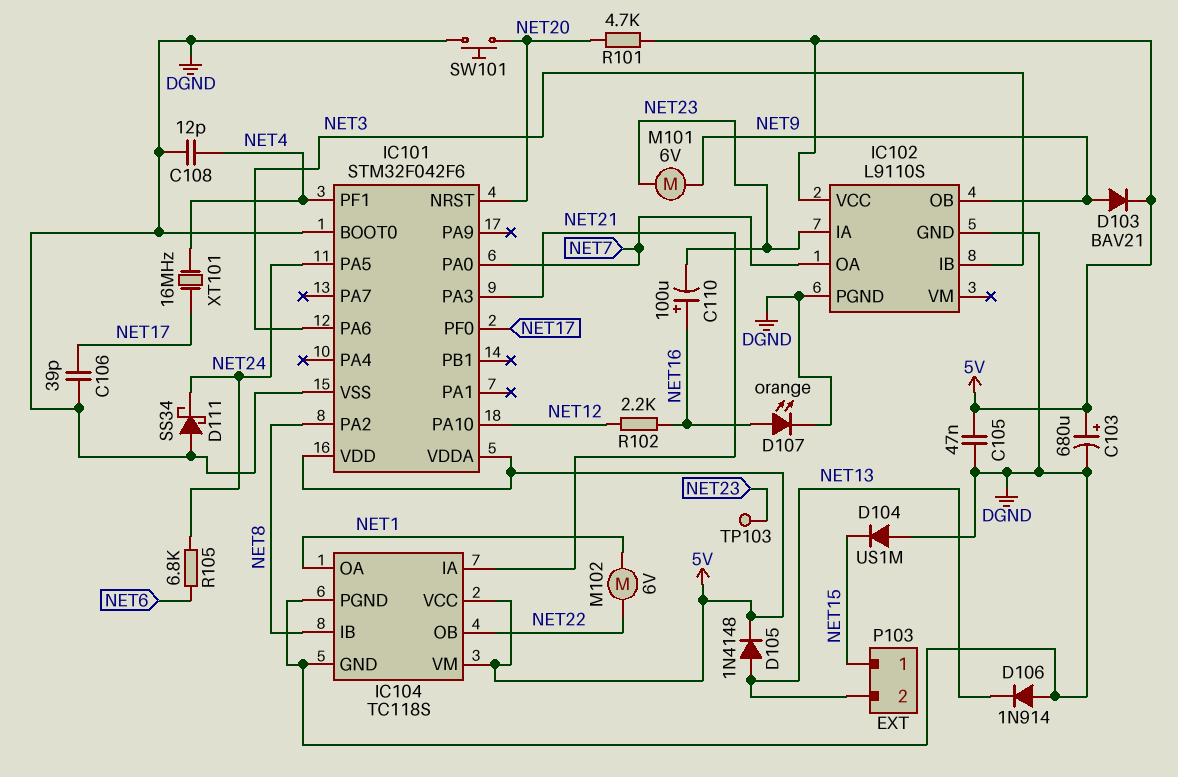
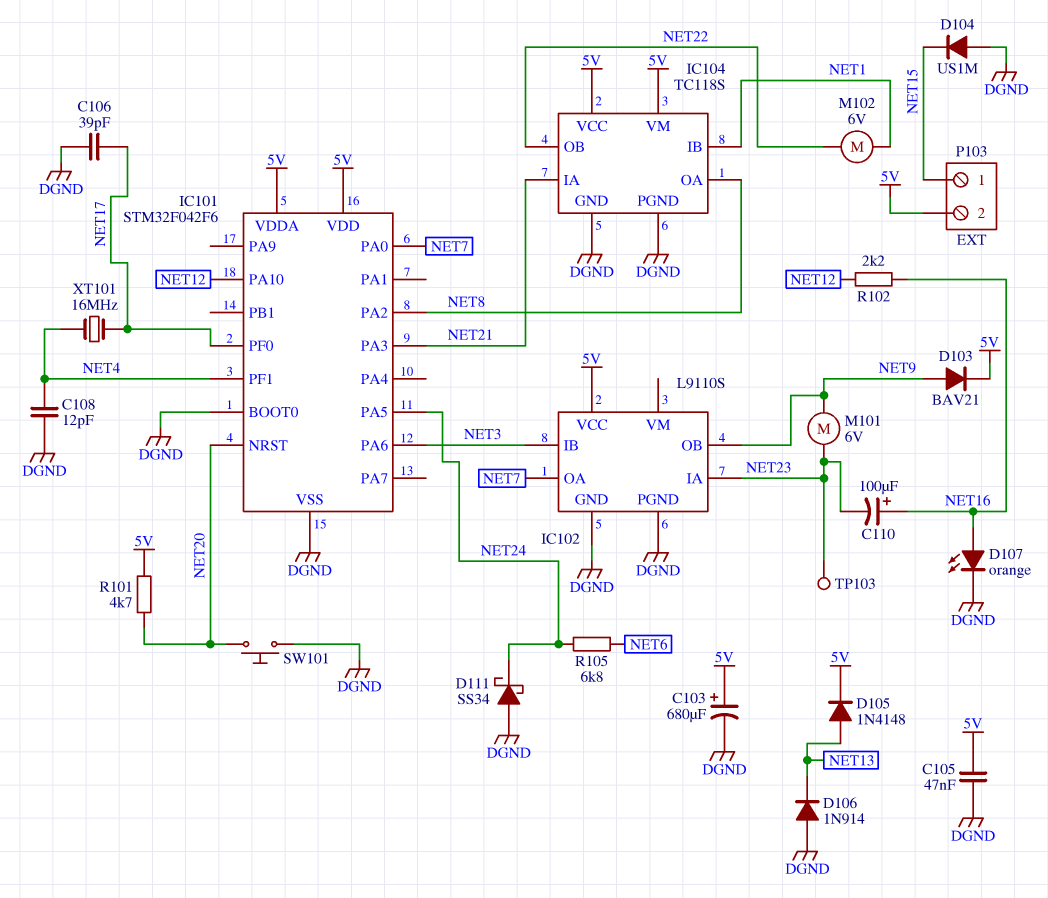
IC104 pin IB: NET8 -> NET1
IC104 pin OA: NET1 -> NET8
P103 pin 2: NET13 -> 5V

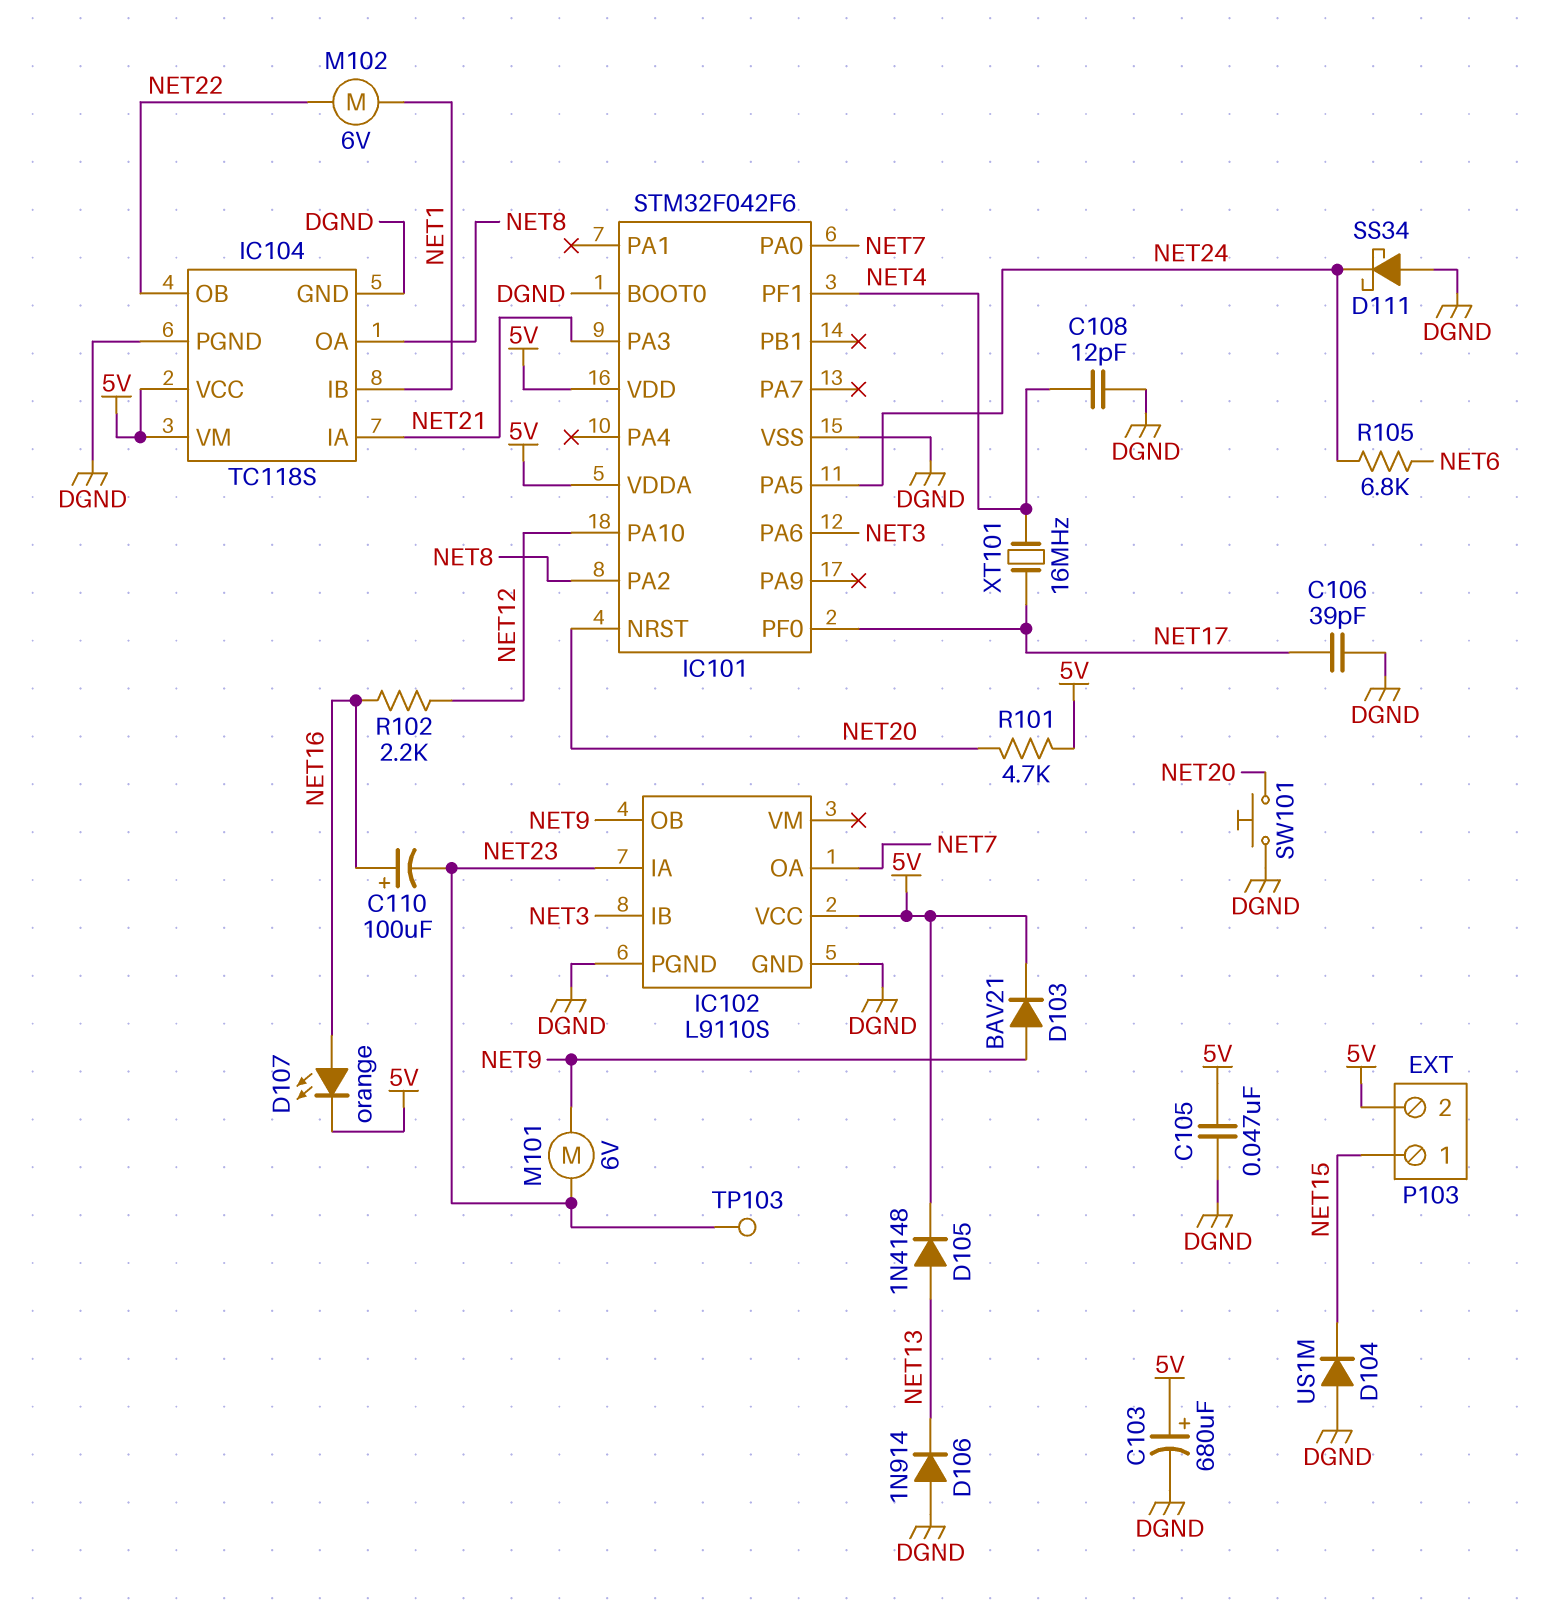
D107: LED orange (A NET16, K DGND) -> LED orange (A NET16, K 5V)

